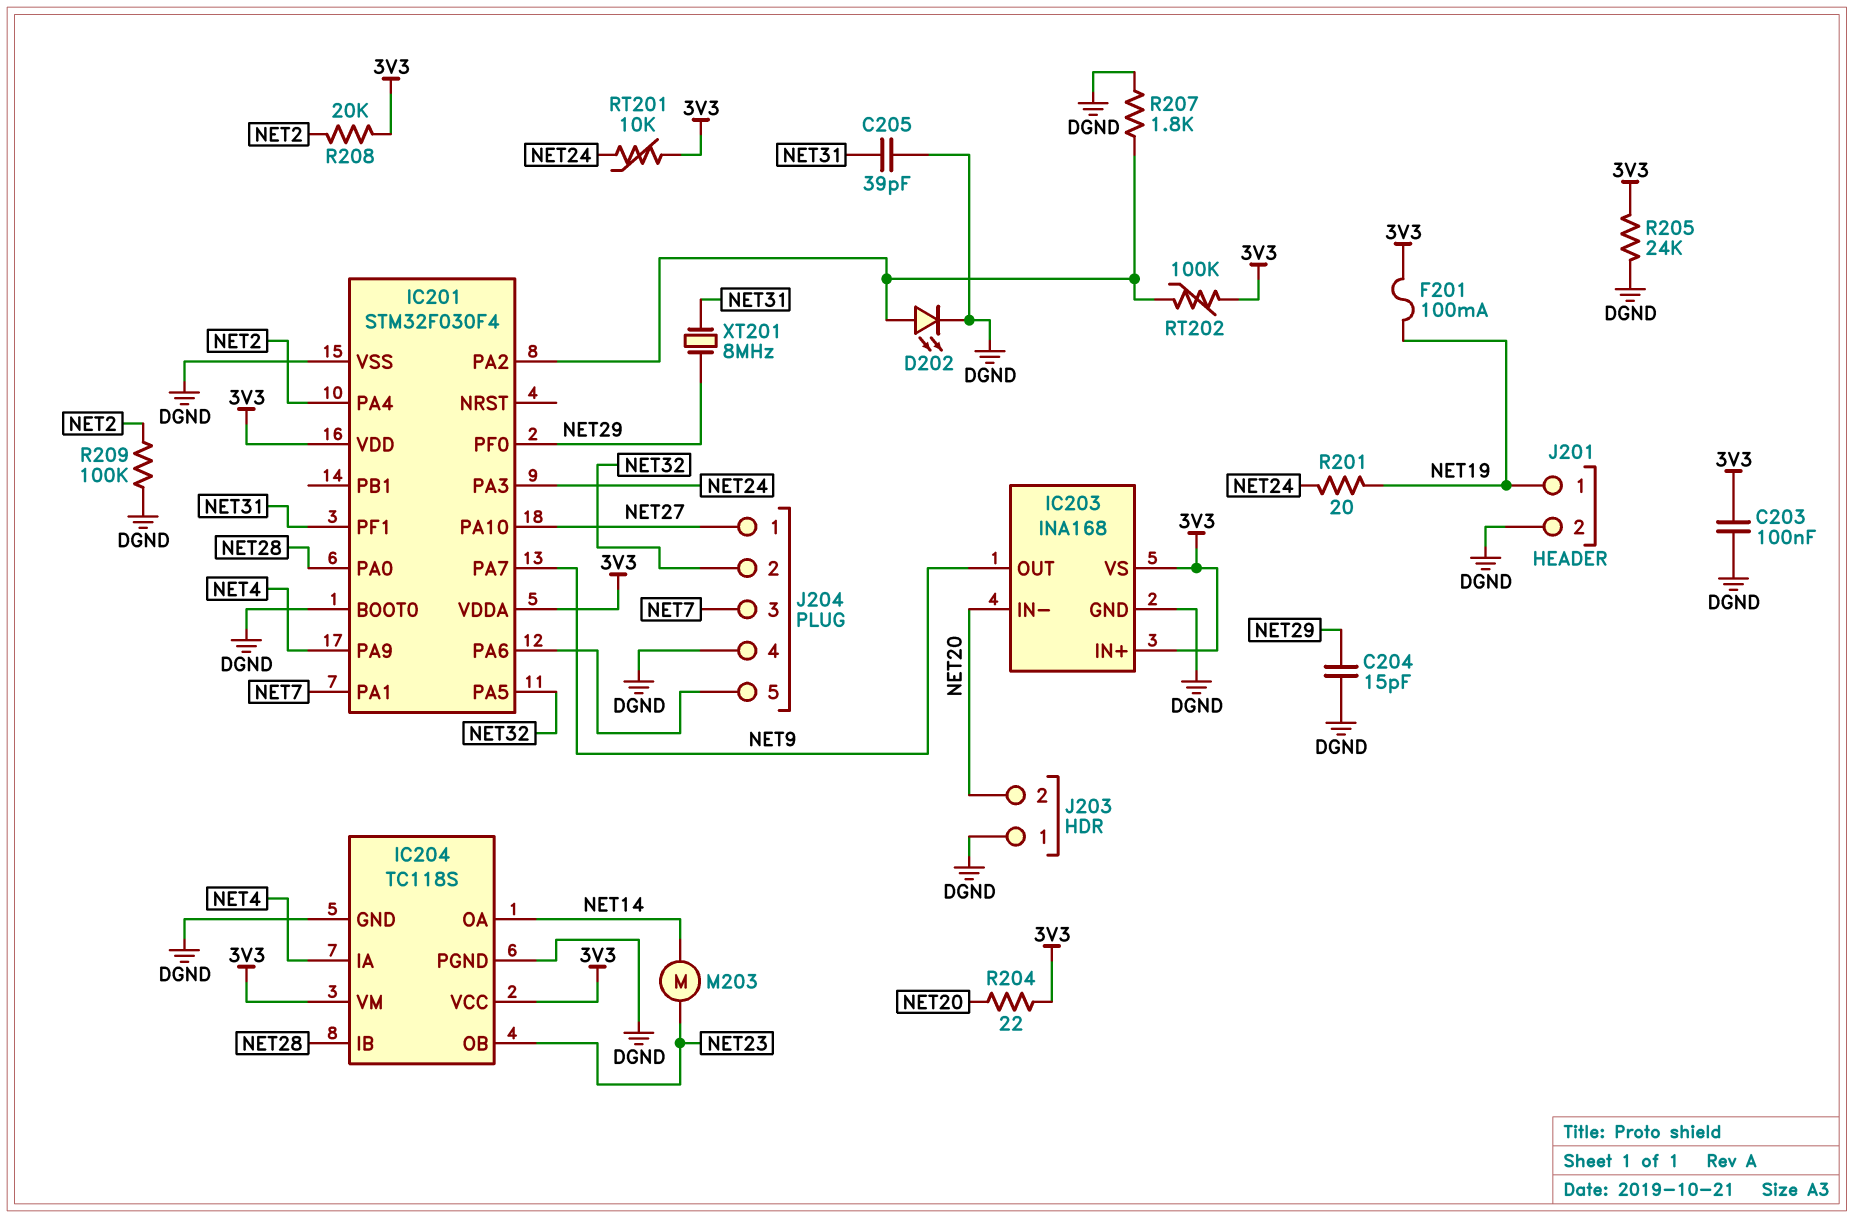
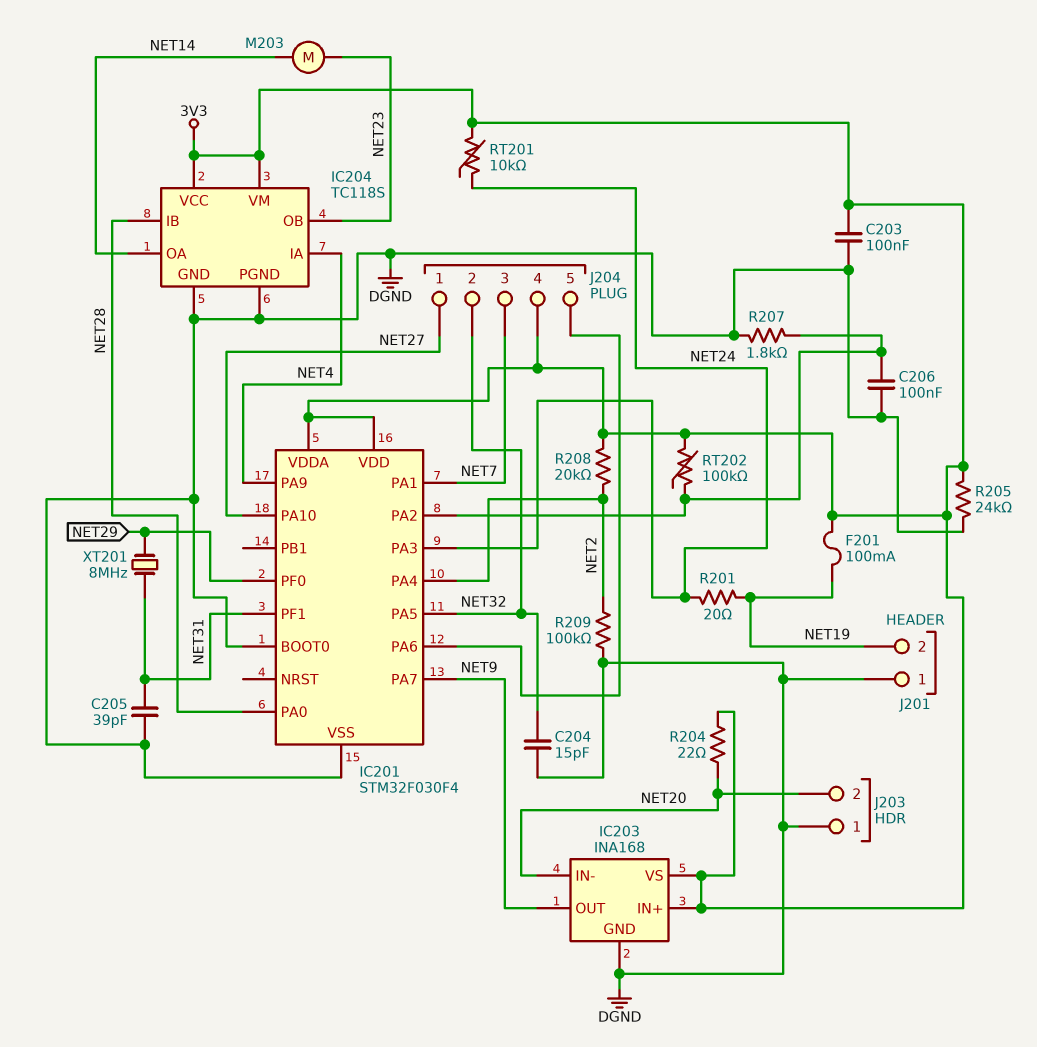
C204: 15pF (DGND, NET29) -> 15pF (DGND, NET32)
C206: none -> 100nF (DGND, IC201/PA2)
D202: LED (A IC201/PA2, K DGND) -> none
J201 pin 1: NET19 -> DGND
J201 pin 2: DGND -> NET19
J204 pin 4: DGND -> 3V3

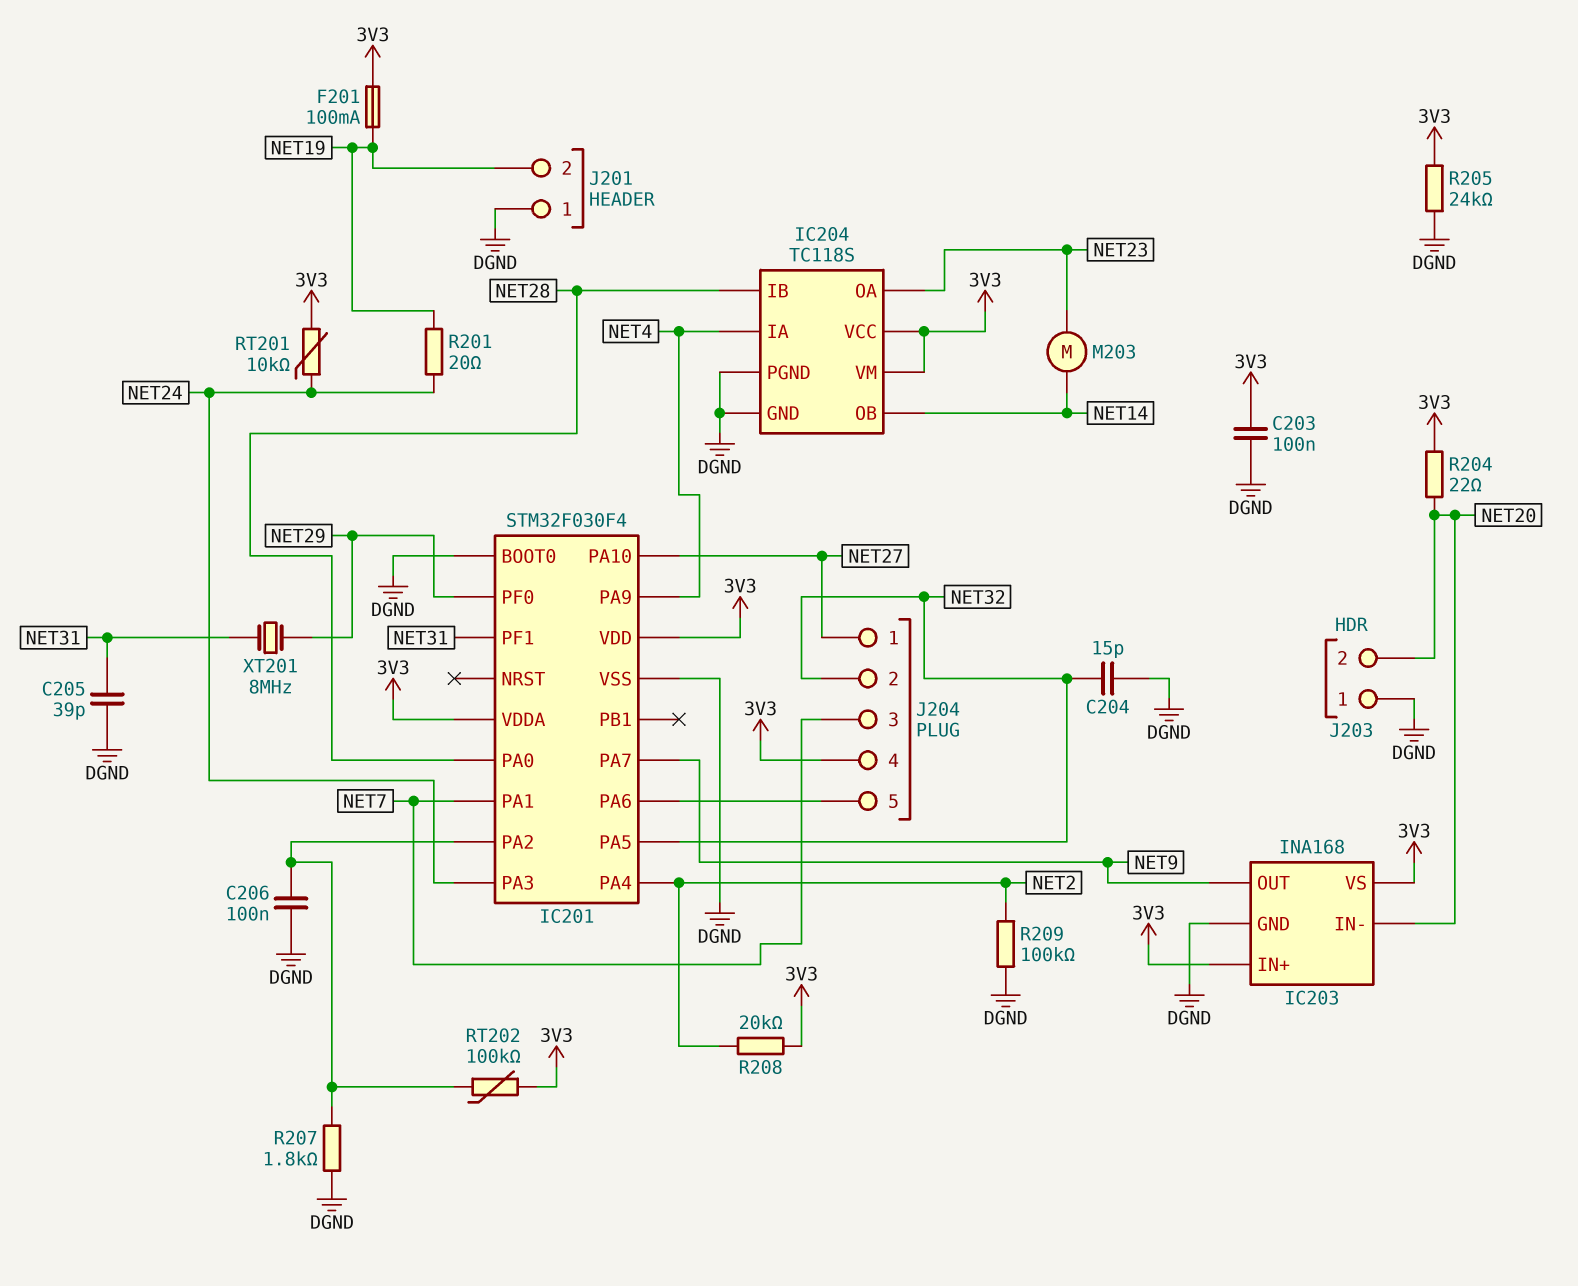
IC204 pin OA: NET14 -> NET23
IC204 pin OB: NET23 -> NET14

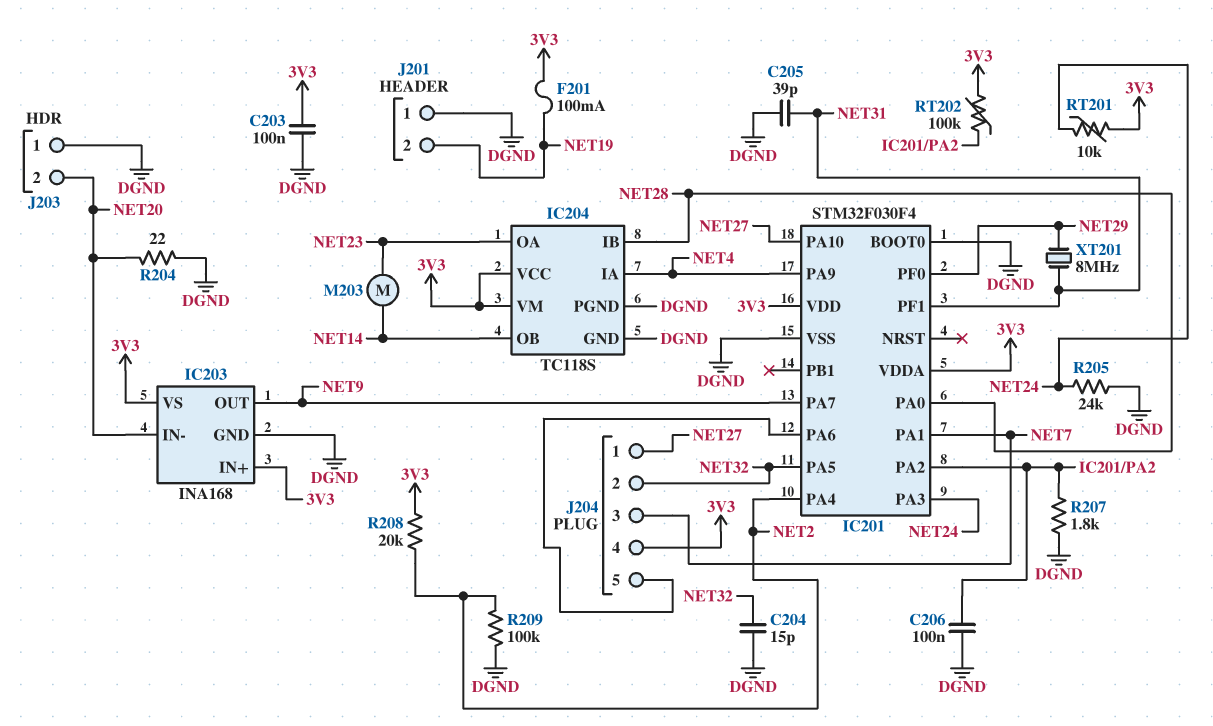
R201: 20 (NET19, NET24) -> none
R204: 22 (3V3, NET20) -> 22 (DGND, NET20)
R205: 24k (3V3, DGND) -> 24k (DGND, NET24)

